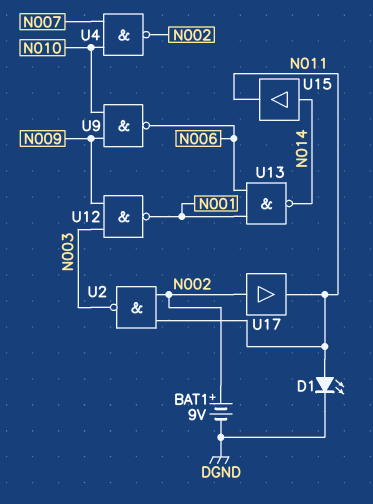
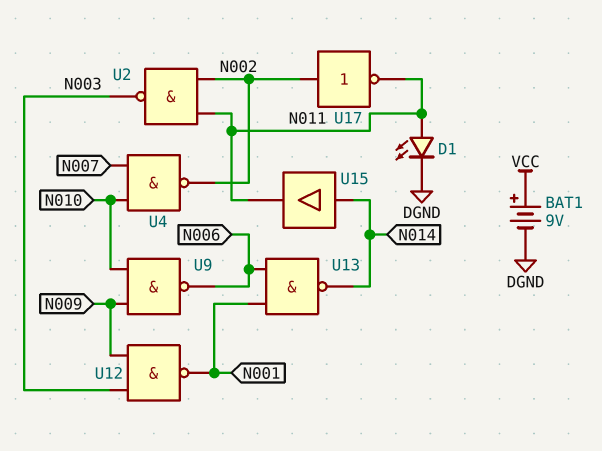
BAT1: 9V (plus N002, minus DGND) -> 9V (plus VCC, minus DGND)
U17: buffer (in N002, out N011) -> NOT (in N002, out N011)

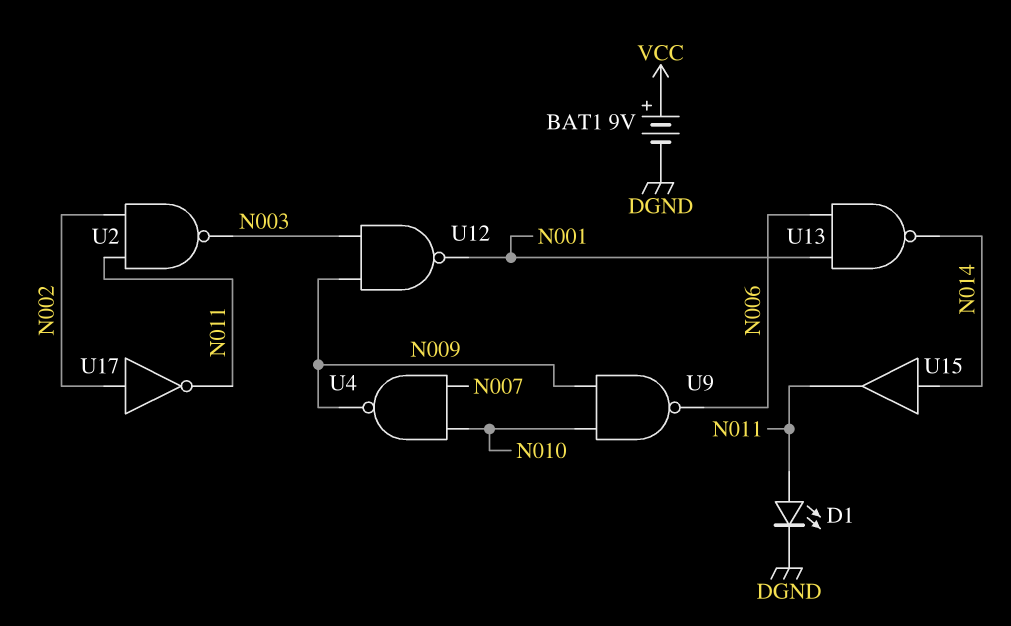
U4: NAND (in N007, in N010, out N002) -> NAND (in N007, in N010, out N009)

